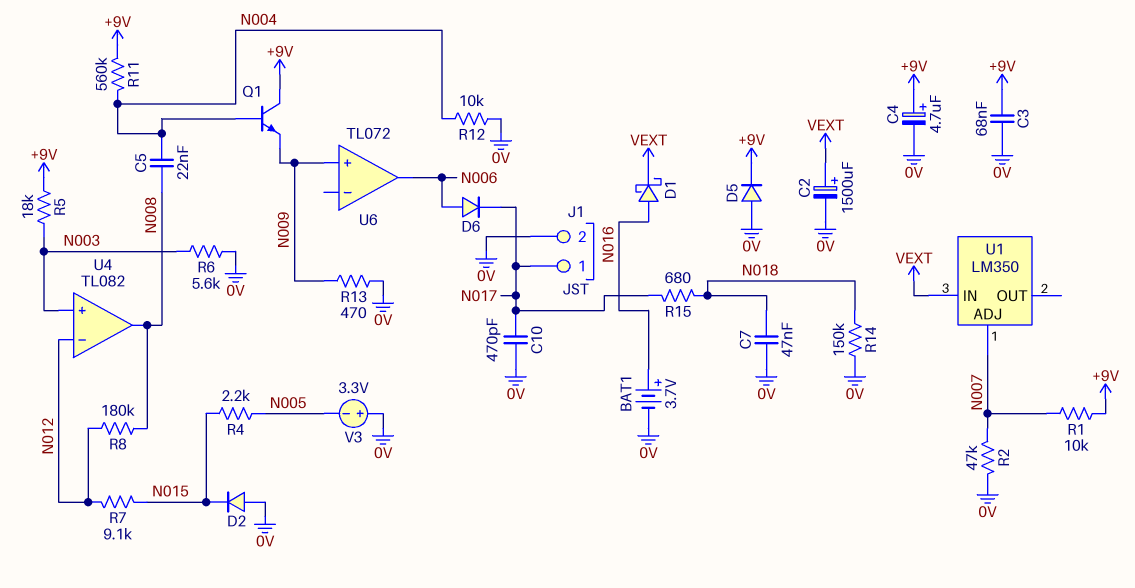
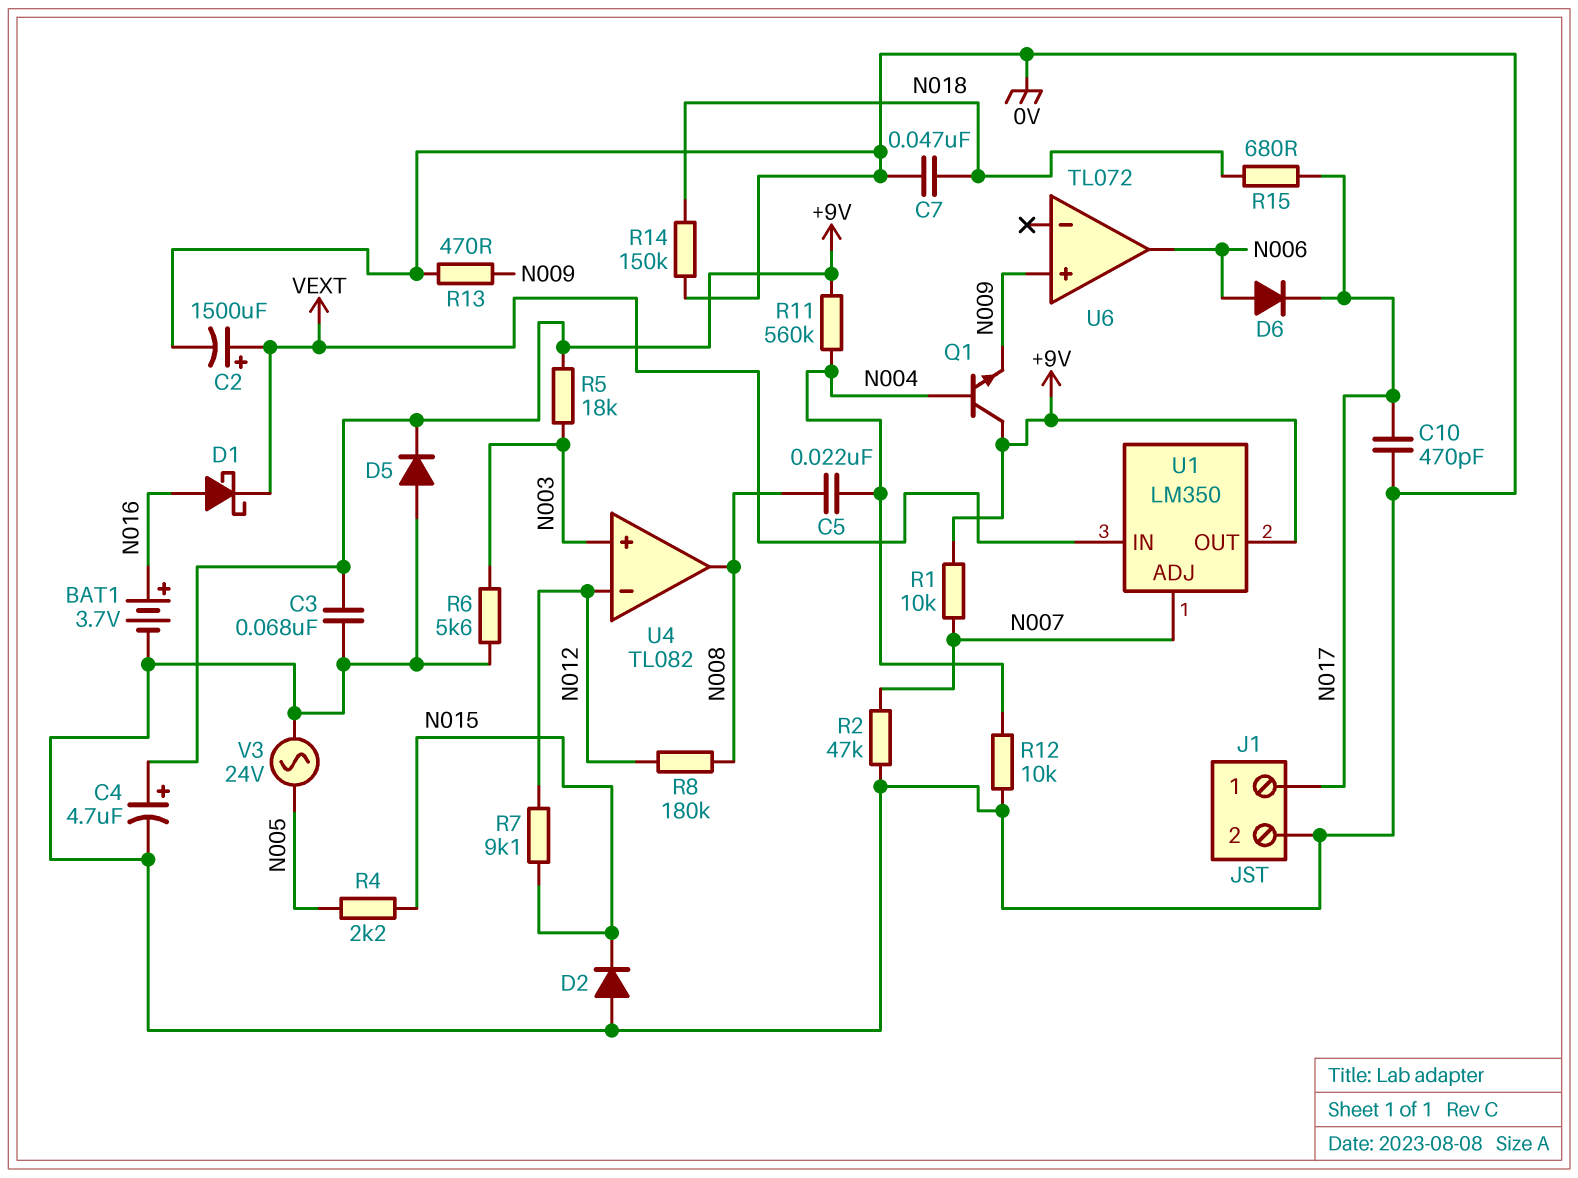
U1 pin OUT: none -> +9V
V3: 3.3V (plus 0V, minus N005) -> AC 24V (0V, N005)

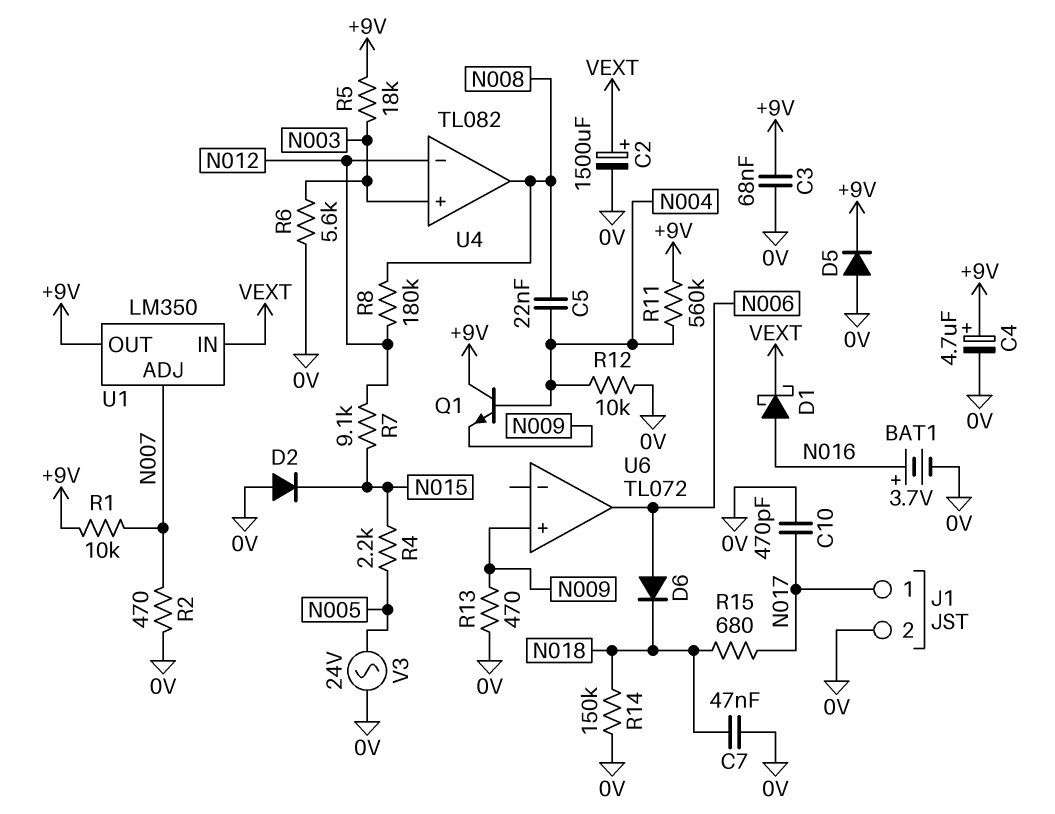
D6: diode (A N006, K N017) -> diode (A N006, K N018)
R2: 47k (0V, N007) -> 470 (0V, N007)

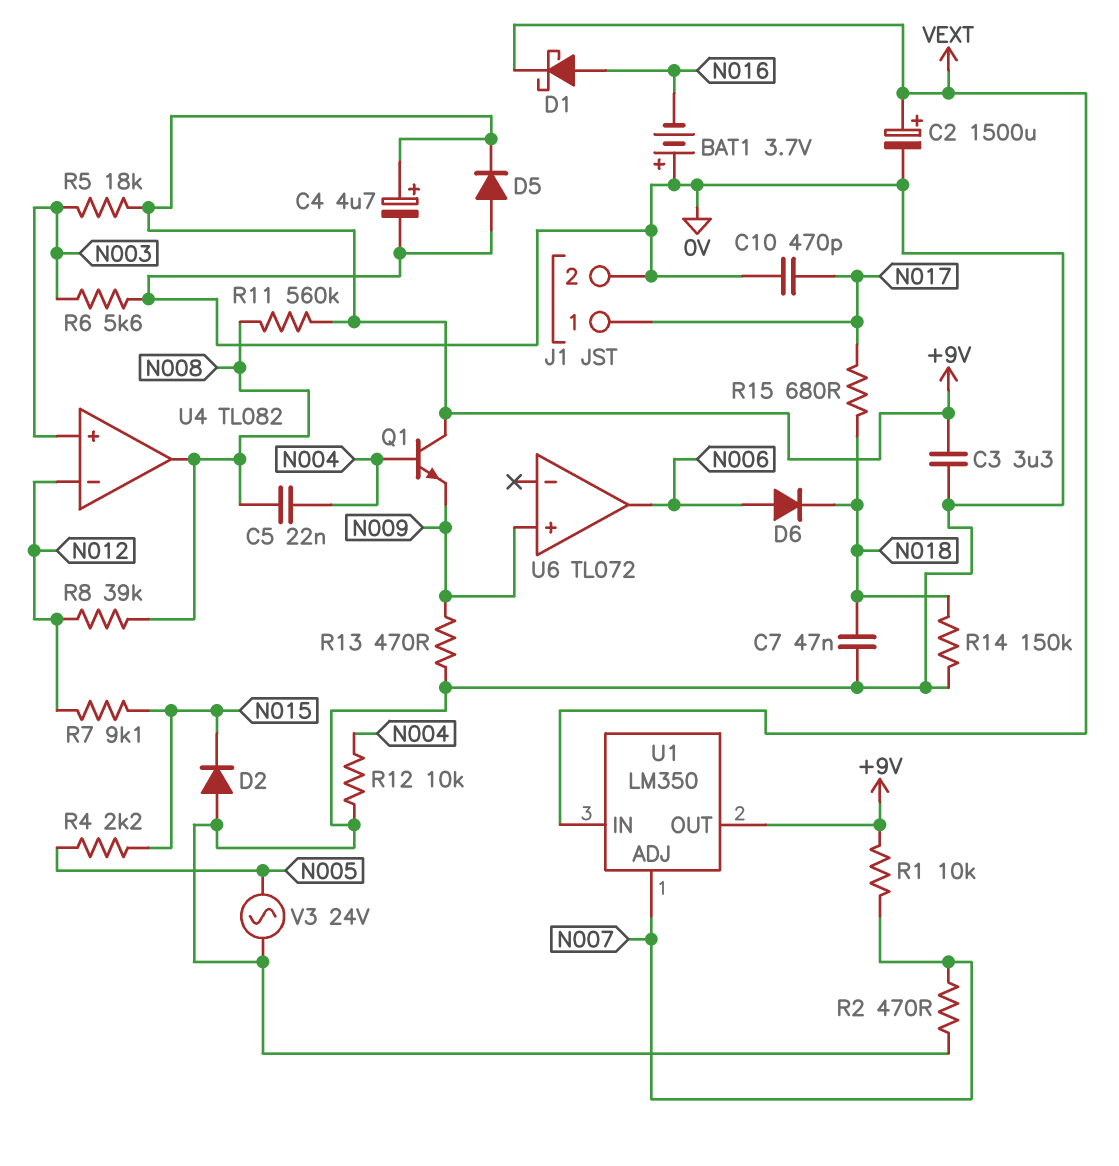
BAT1: 3.7V (plus N016, minus 0V) -> 3.7V (plus 0V, minus N016)
C3: 68nF (+9V, 0V) -> 3.3uF (+9V, 0V)
R8: 180k (N008, N012) -> 39k (N008, N012)
R11: 560k (+9V, N004) -> 560k (+9V, N008)

